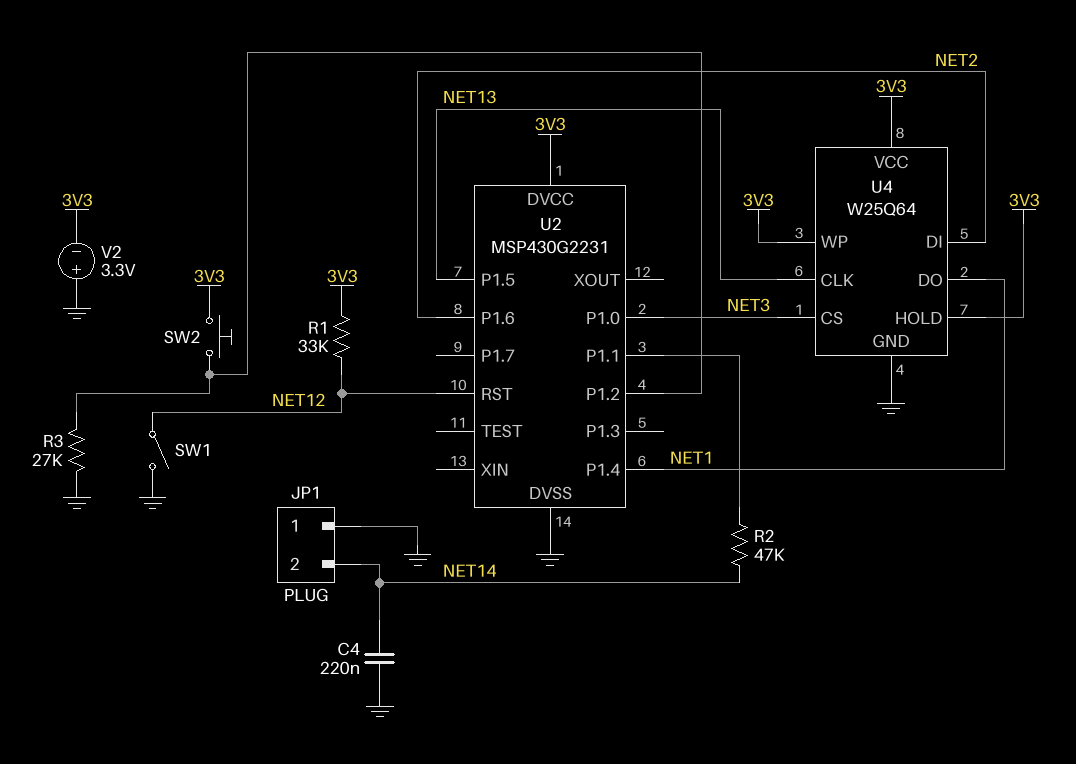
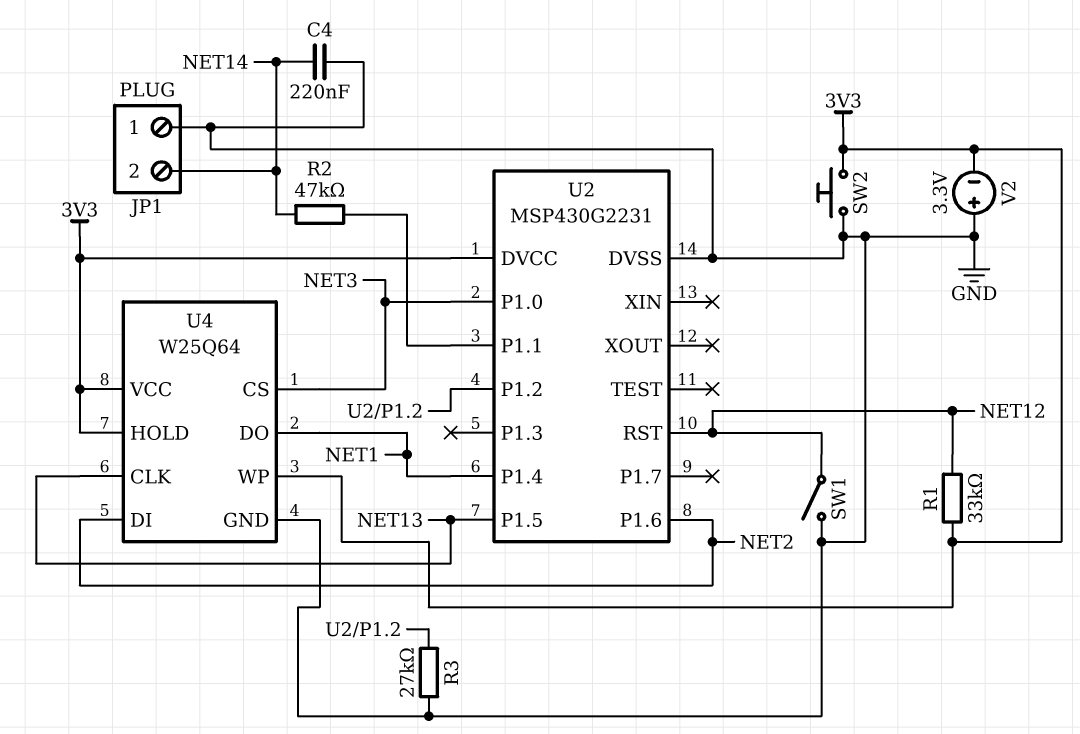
SW2: button (3V3, U2/P1.2) -> button (3V3, GND)

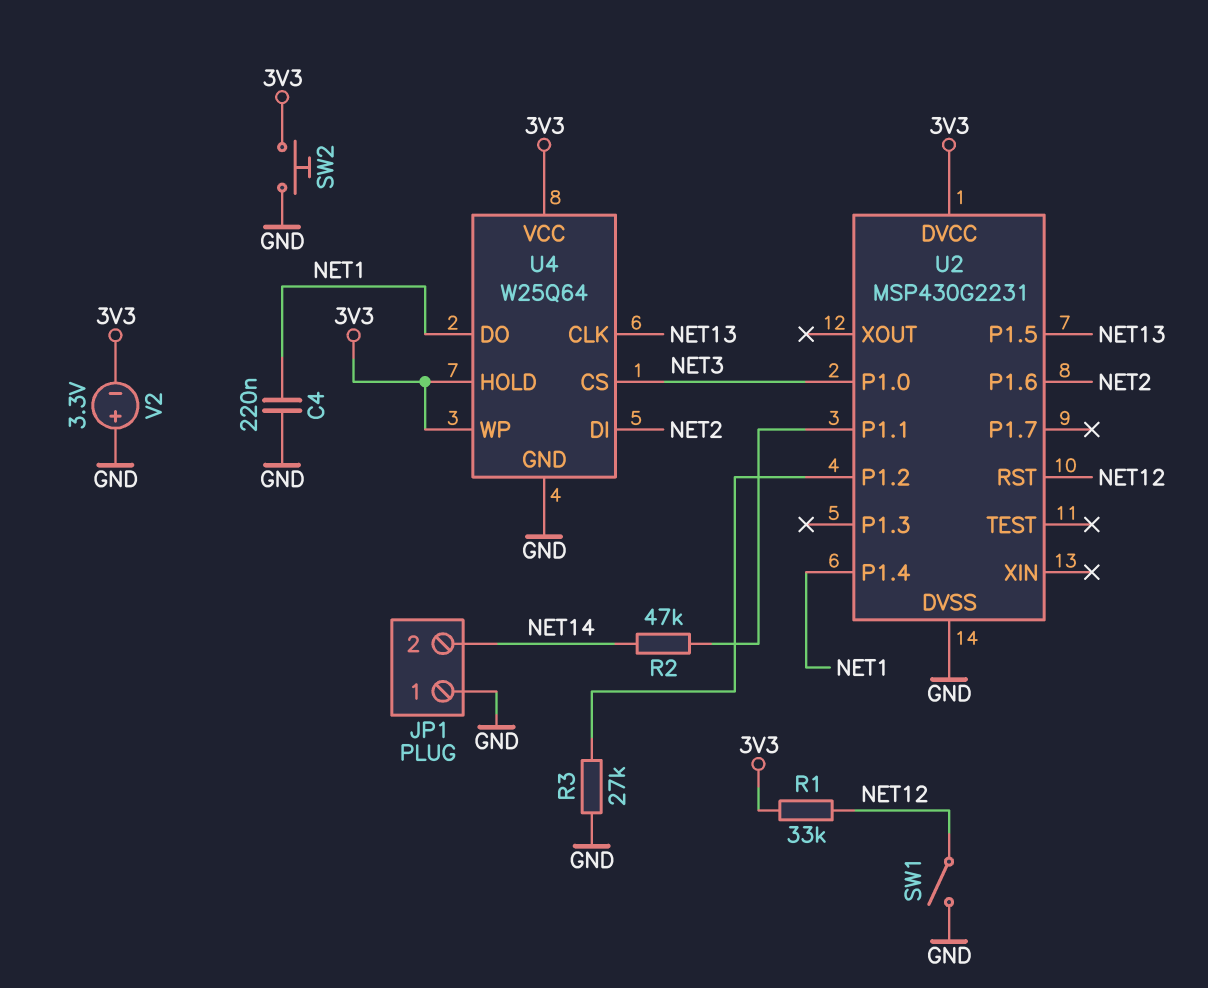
C4: 220nF (GND, NET14) -> 220nF (GND, NET1)

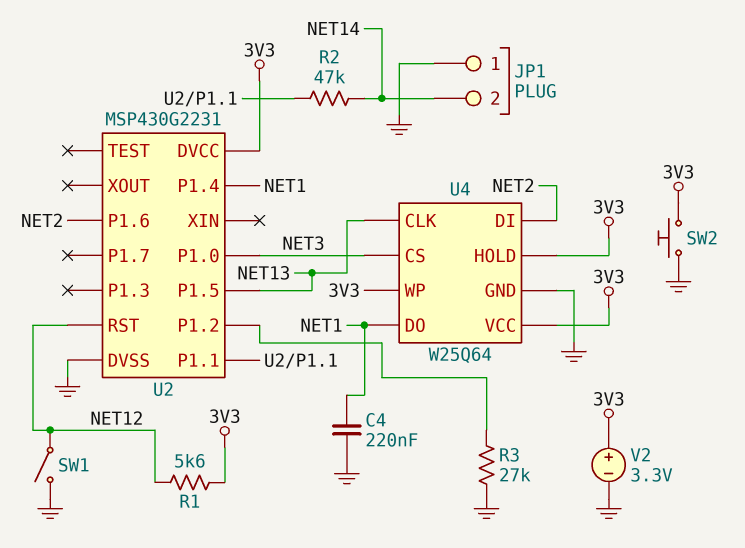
R1: 33k (3V3, NET12) -> 5.6k (3V3, NET12)
V2: 3.3V (plus GND, minus 3V3) -> 3.3V (plus 3V3, minus GND)

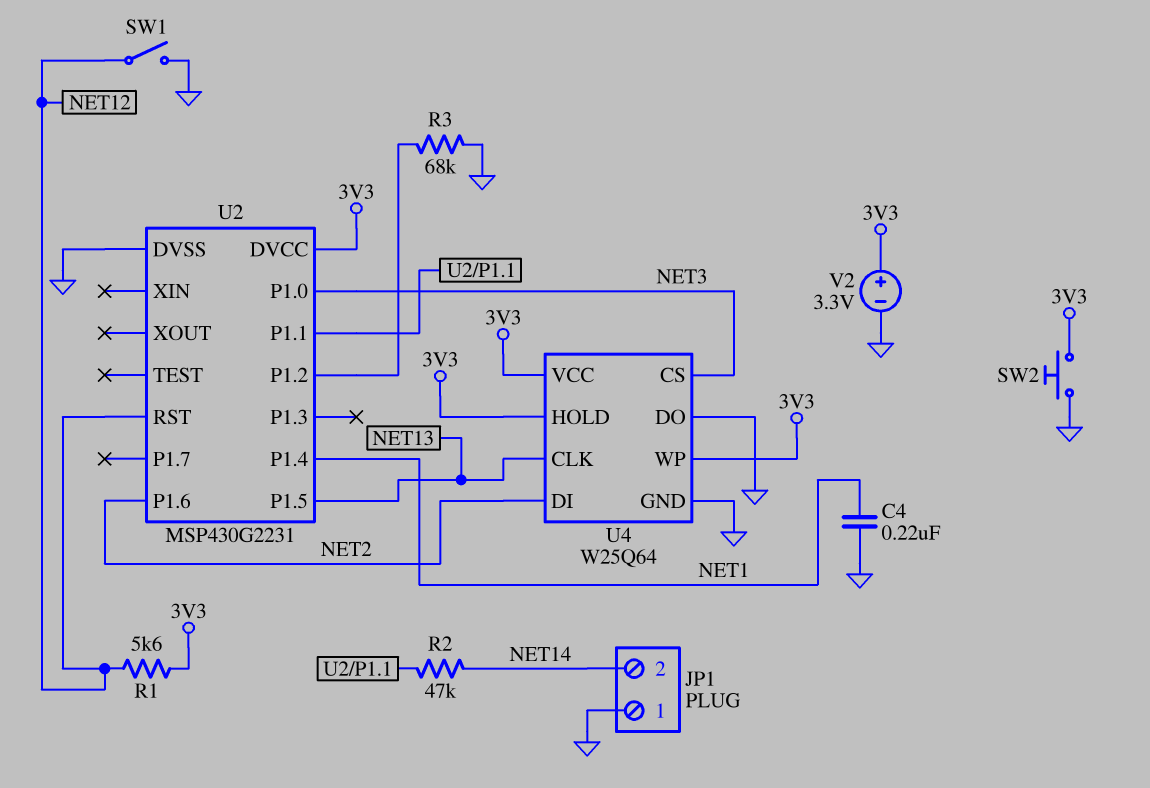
R3: 27k (GND, U2/P1.2) -> 68k (GND, U2/P1.2)
U4 pin DO: NET1 -> GND

